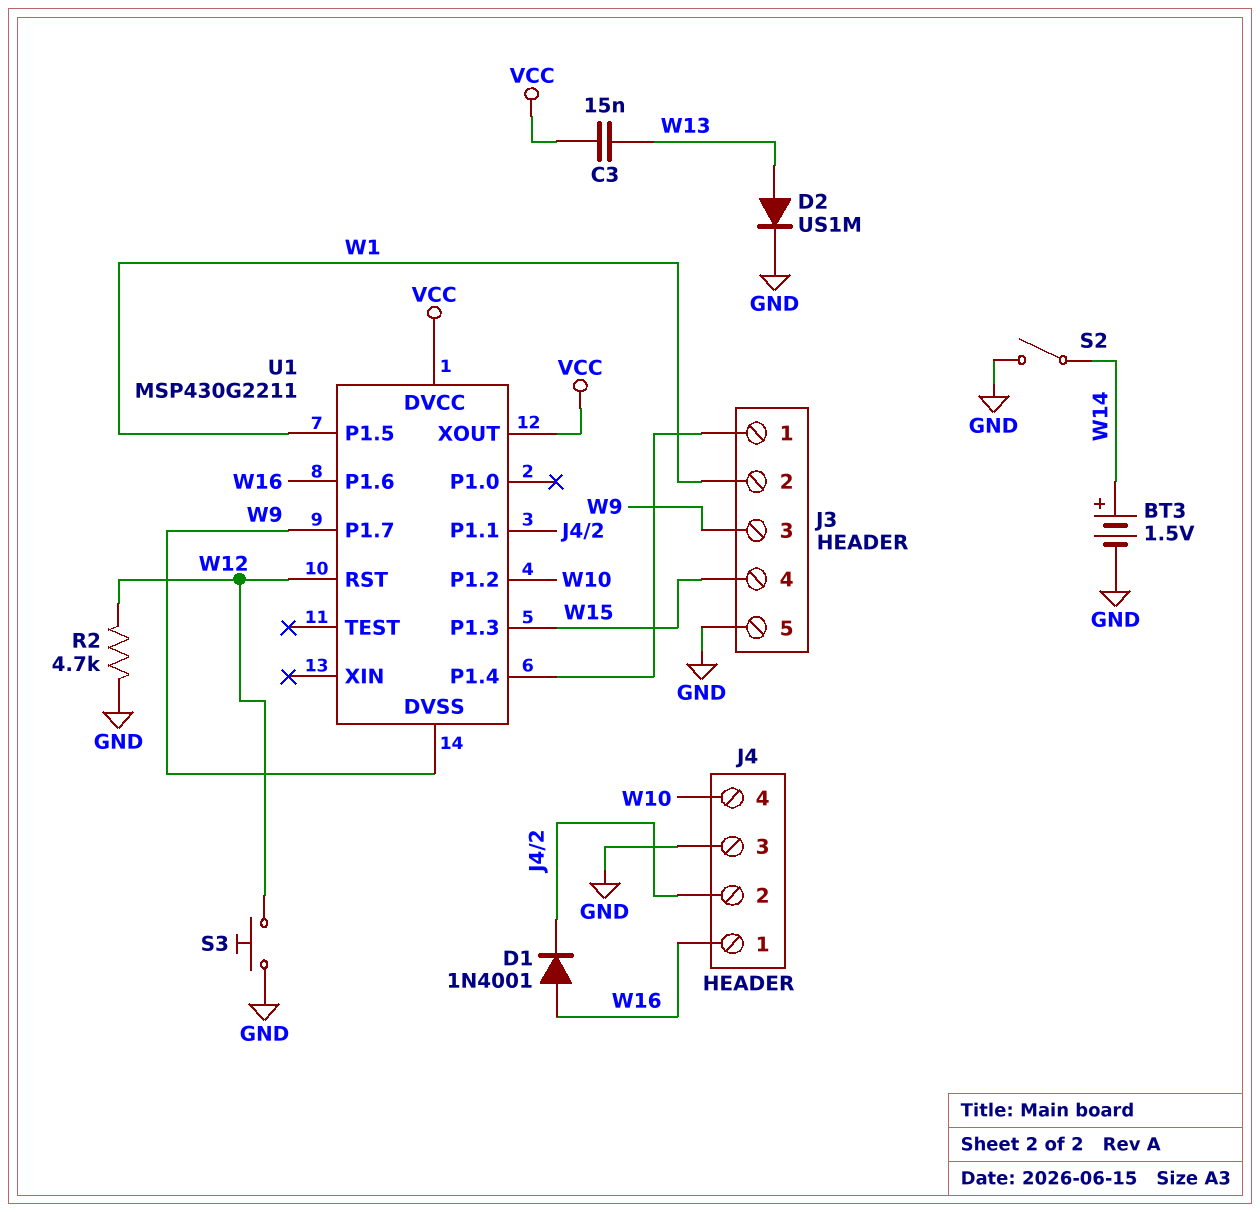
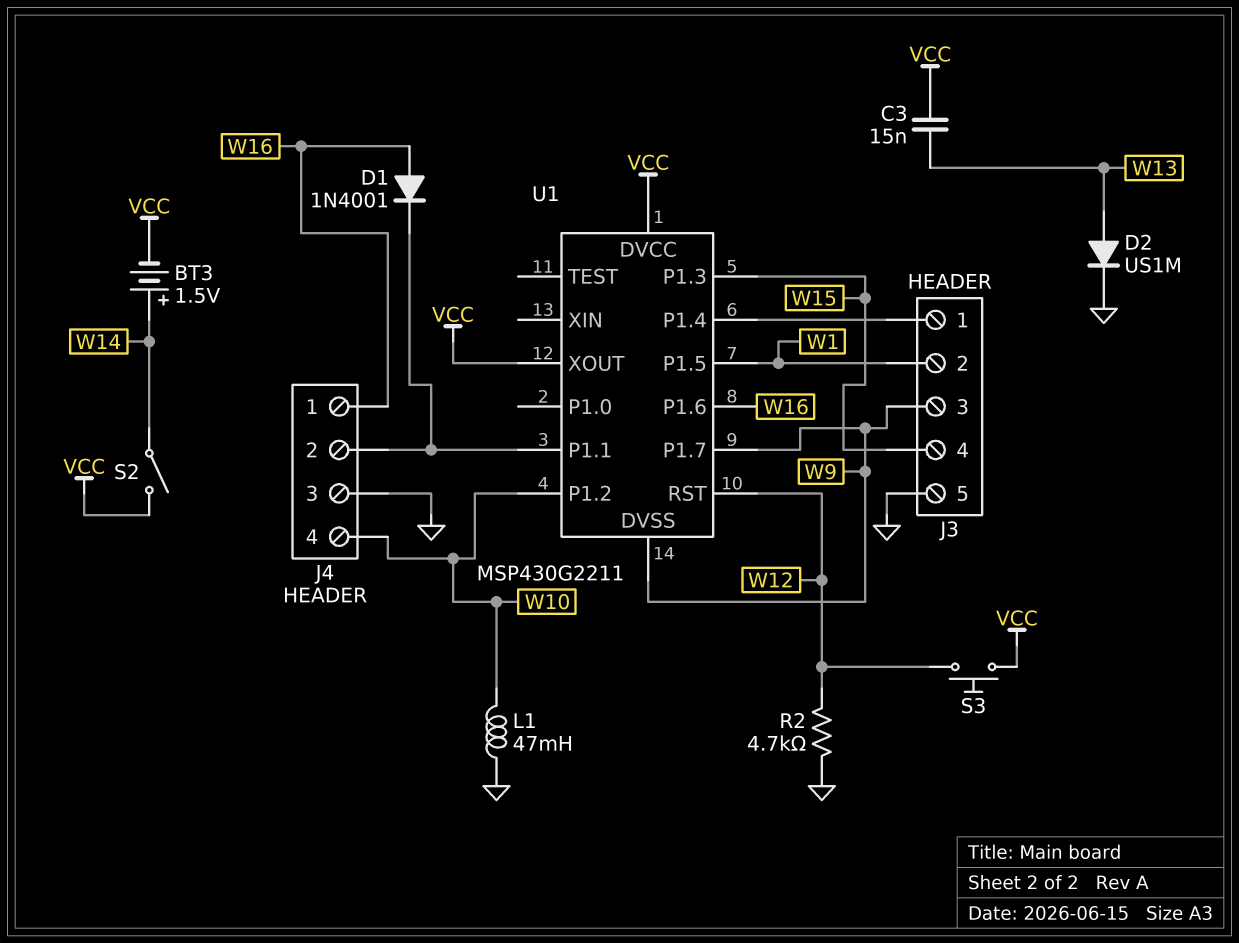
BT3: 1.5V (plus W14, minus GND) -> 1.5V (plus W14, minus VCC)
L1: none -> 47mH (GND, W10)
S2: switch (GND, W14) -> switch (VCC, W14)
S3: button (GND, W12) -> button (VCC, W12)

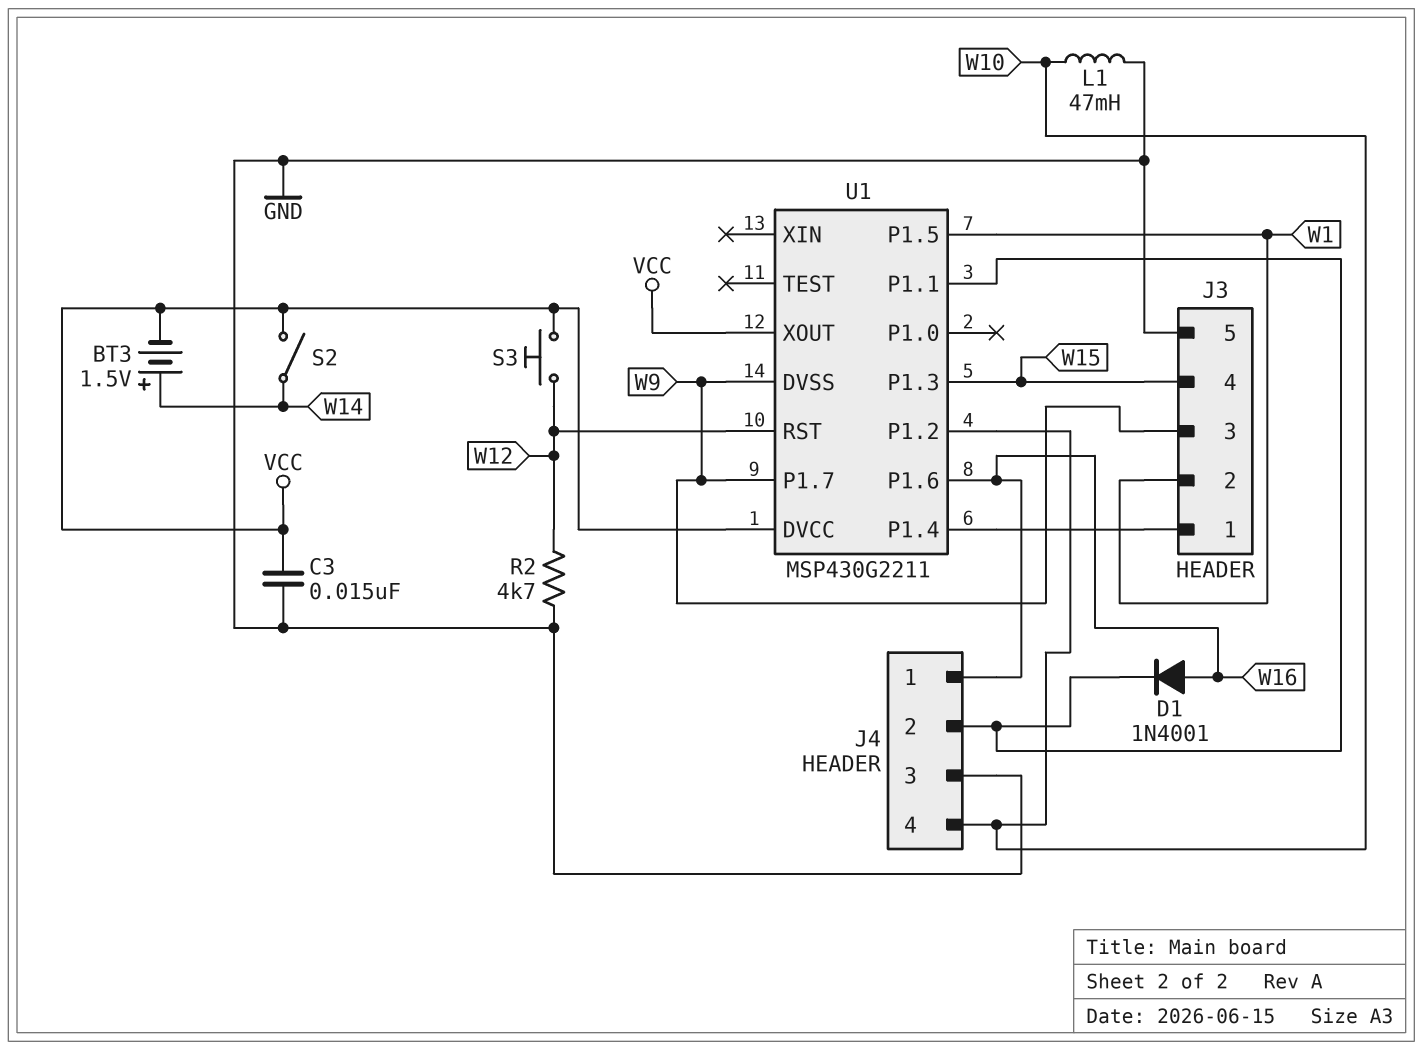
C3: 15nF (VCC, W13) -> 15nF (GND, VCC)
D2: diode US1M (A W13, K GND) -> none

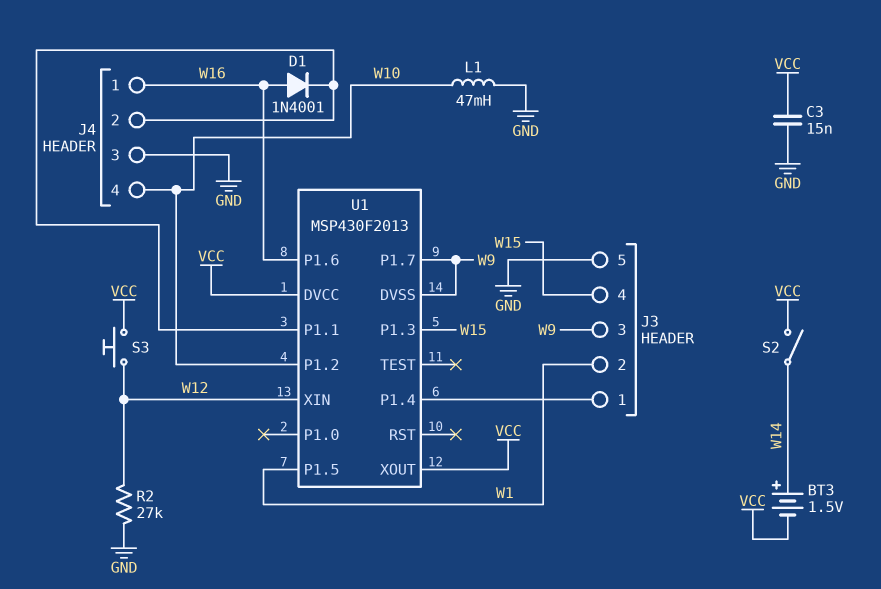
R2: 4.7k (GND, W12) -> 27k (GND, W12)
U1: MSP430G2211 -> MSP430F2013
U1 pin RST: W12 -> none
U1 pin XIN: none -> W12

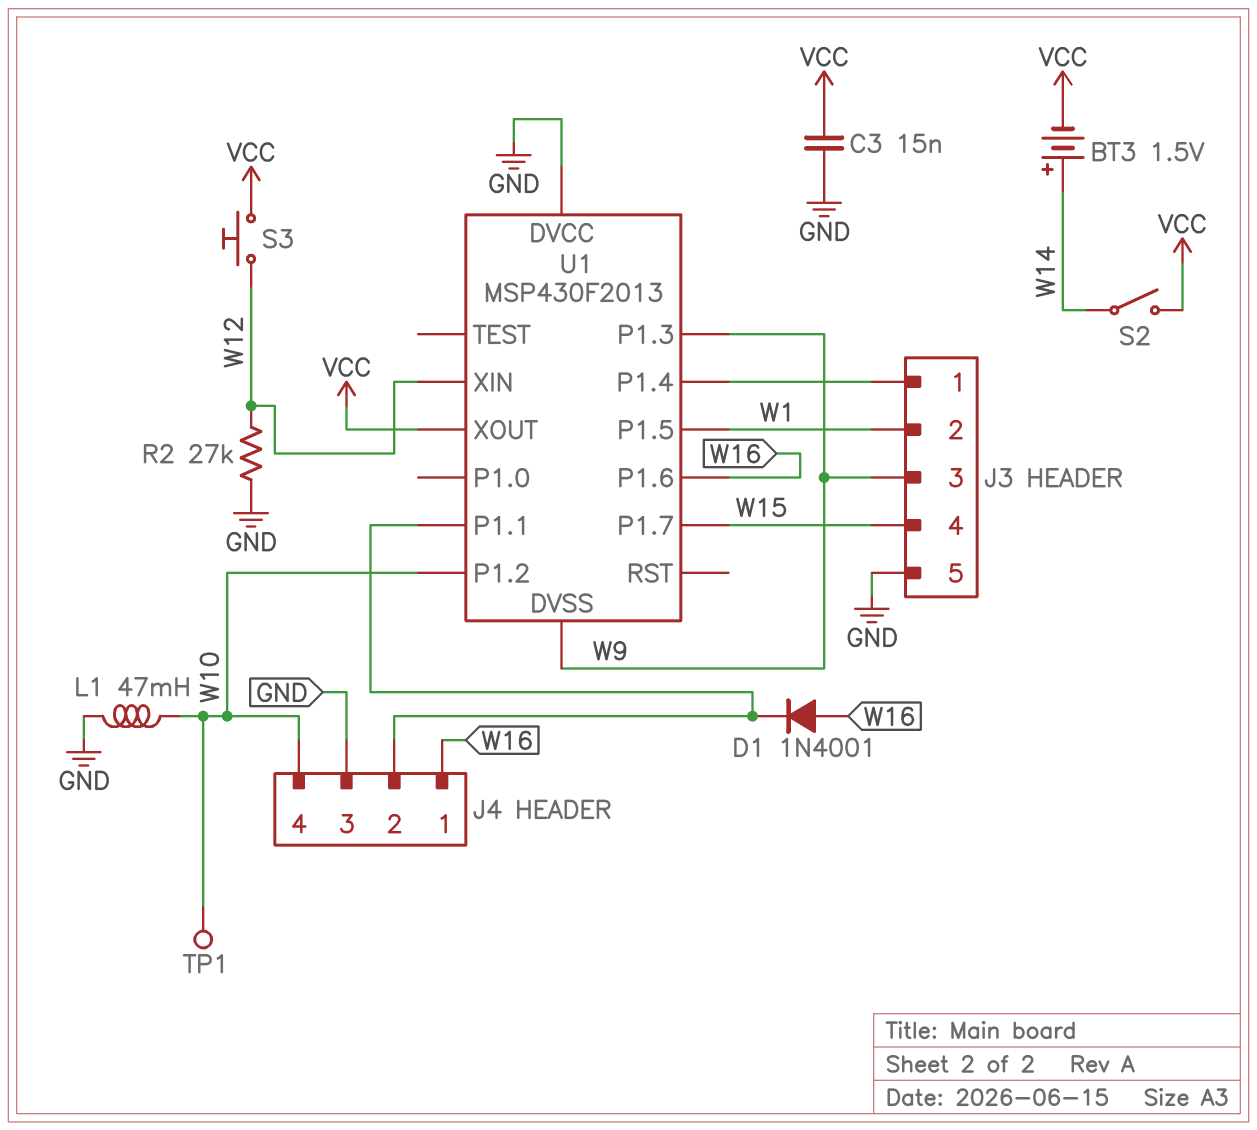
TP1: none -> test point (W10)
U1 pin DVCC: VCC -> GND
U1 pin P1.3: W15 -> W9
U1 pin P1.7: W9 -> W15

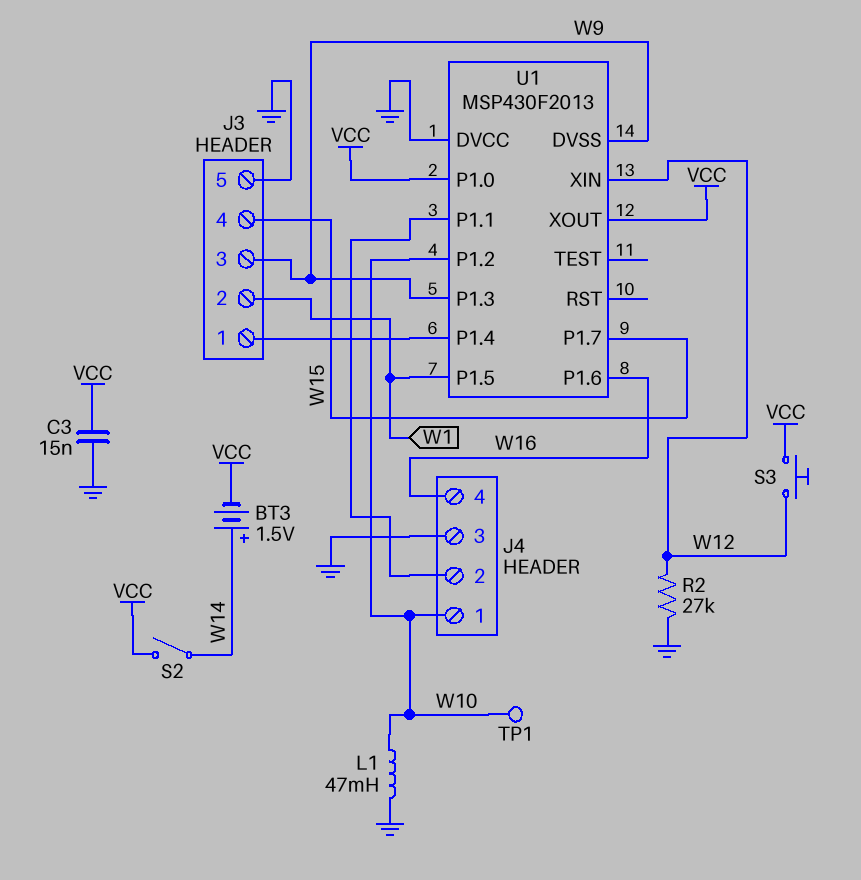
D1: diode 1N4001 (A W16, K J4/2) -> none
J4 pin 1: W16 -> W10
J4 pin 4: W10 -> W16
U1 pin P1.0: none -> VCC

